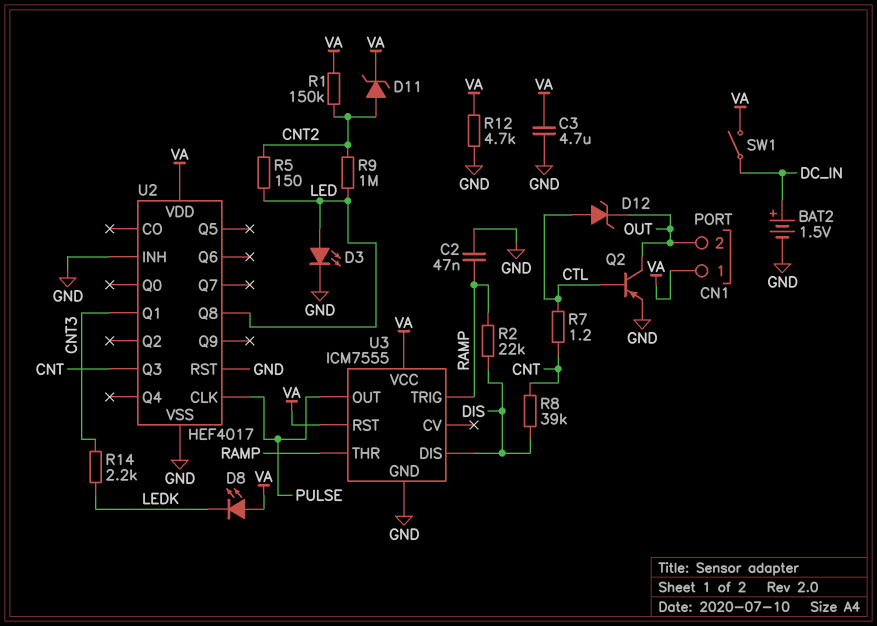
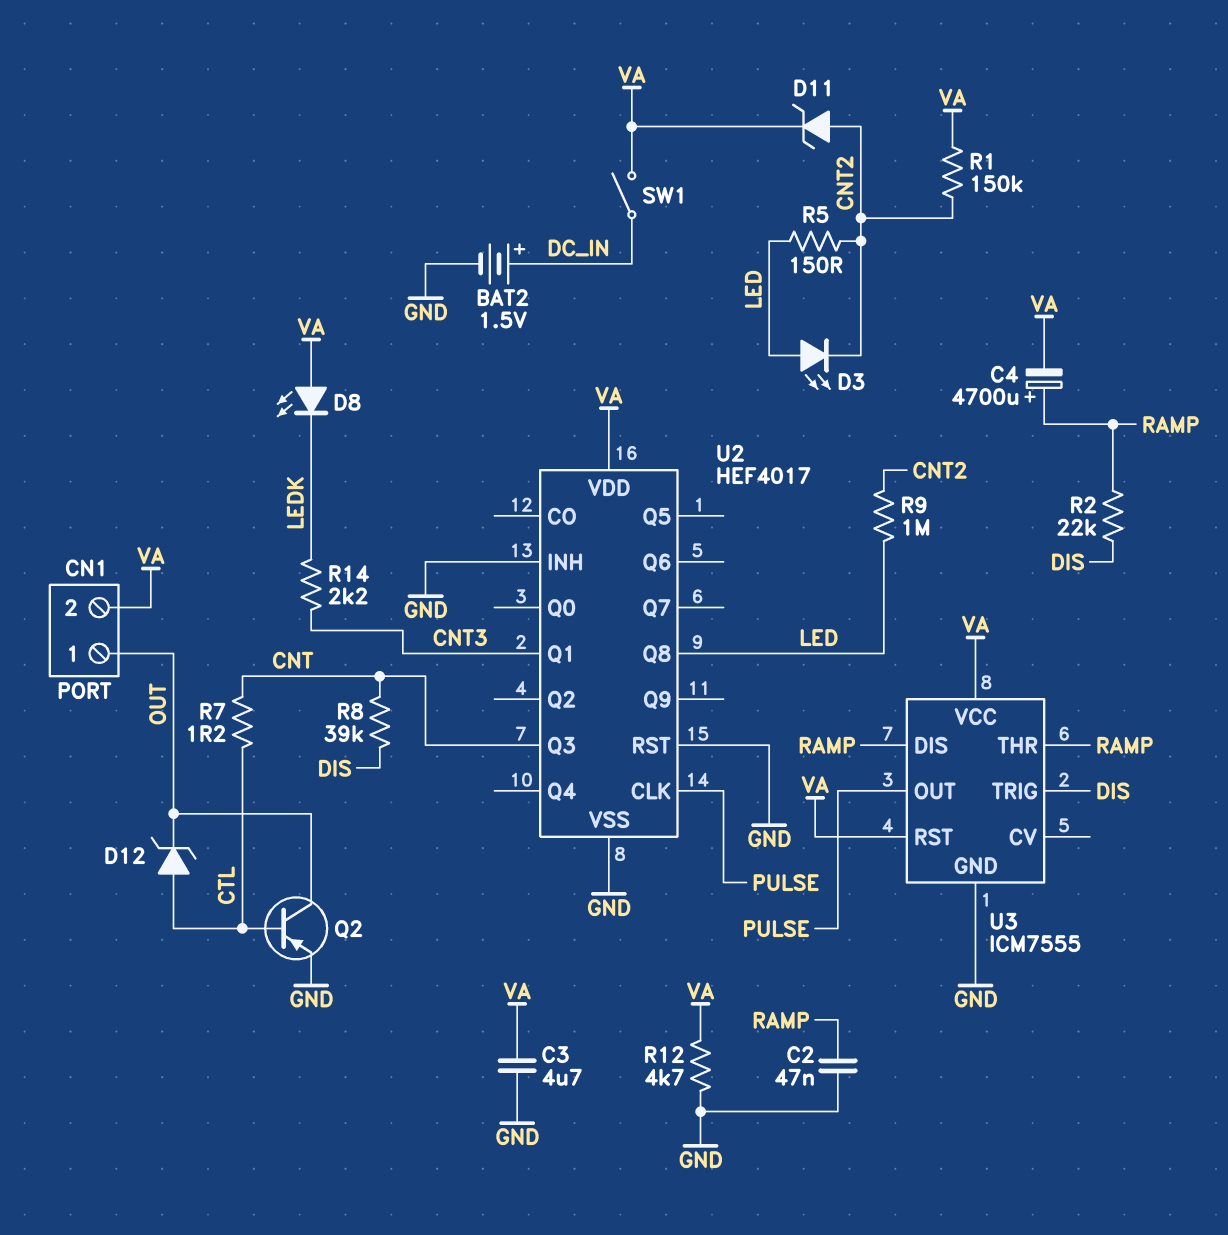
C4: none -> 4700uF (plus RAMP, minus VA)
CN1 pin 1: VA -> OUT
CN1 pin 2: OUT -> VA
D3: LED (A LED, K GND) -> LED (A LED, K CNT2)
U3 pin DIS: DIS -> RAMP
U3 pin TRIG: RAMP -> DIS

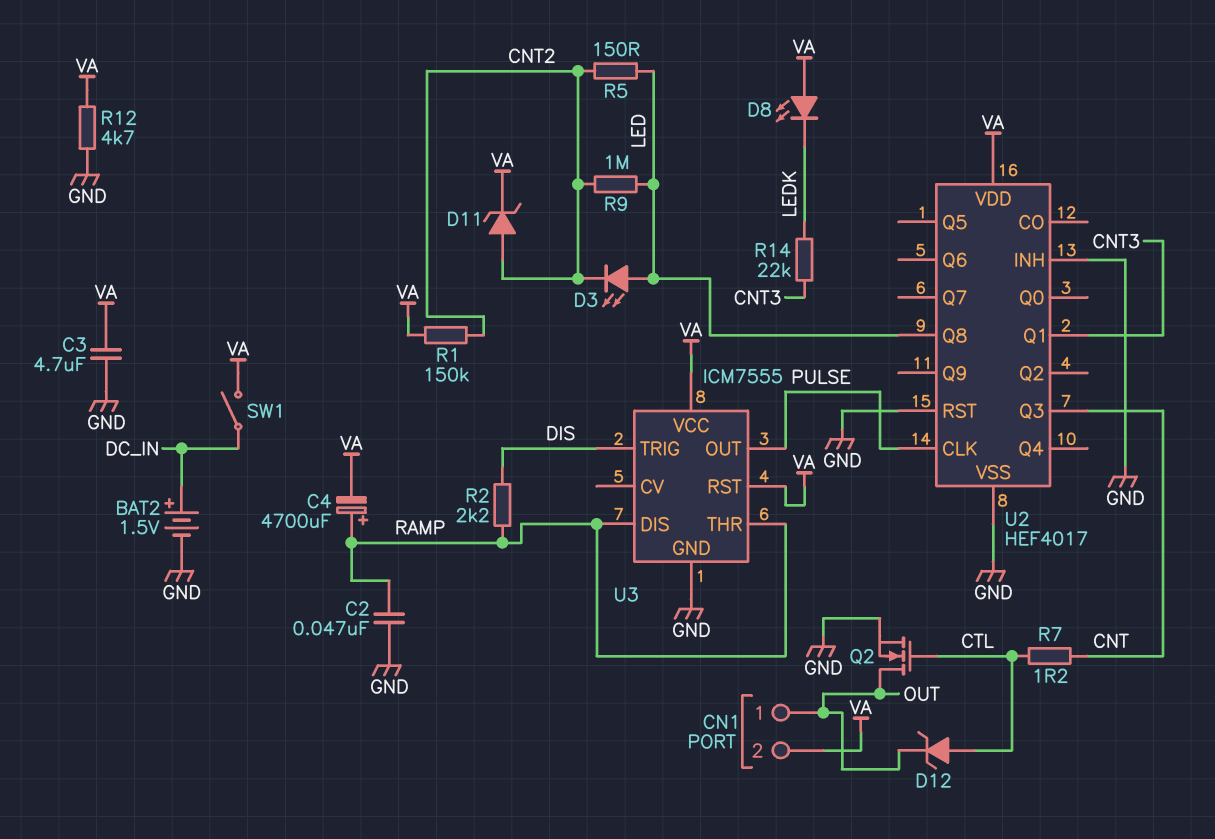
Q2: PNP (B CTL, C OUT, E GND) -> NMOS (G CTL, D OUT, S GND)
R2: 22k (DIS, RAMP) -> 2.2k (DIS, RAMP)
R8: 39k (CNT, DIS) -> none
R14: 2.2k (CNT3, LEDK) -> 22k (CNT3, LEDK)

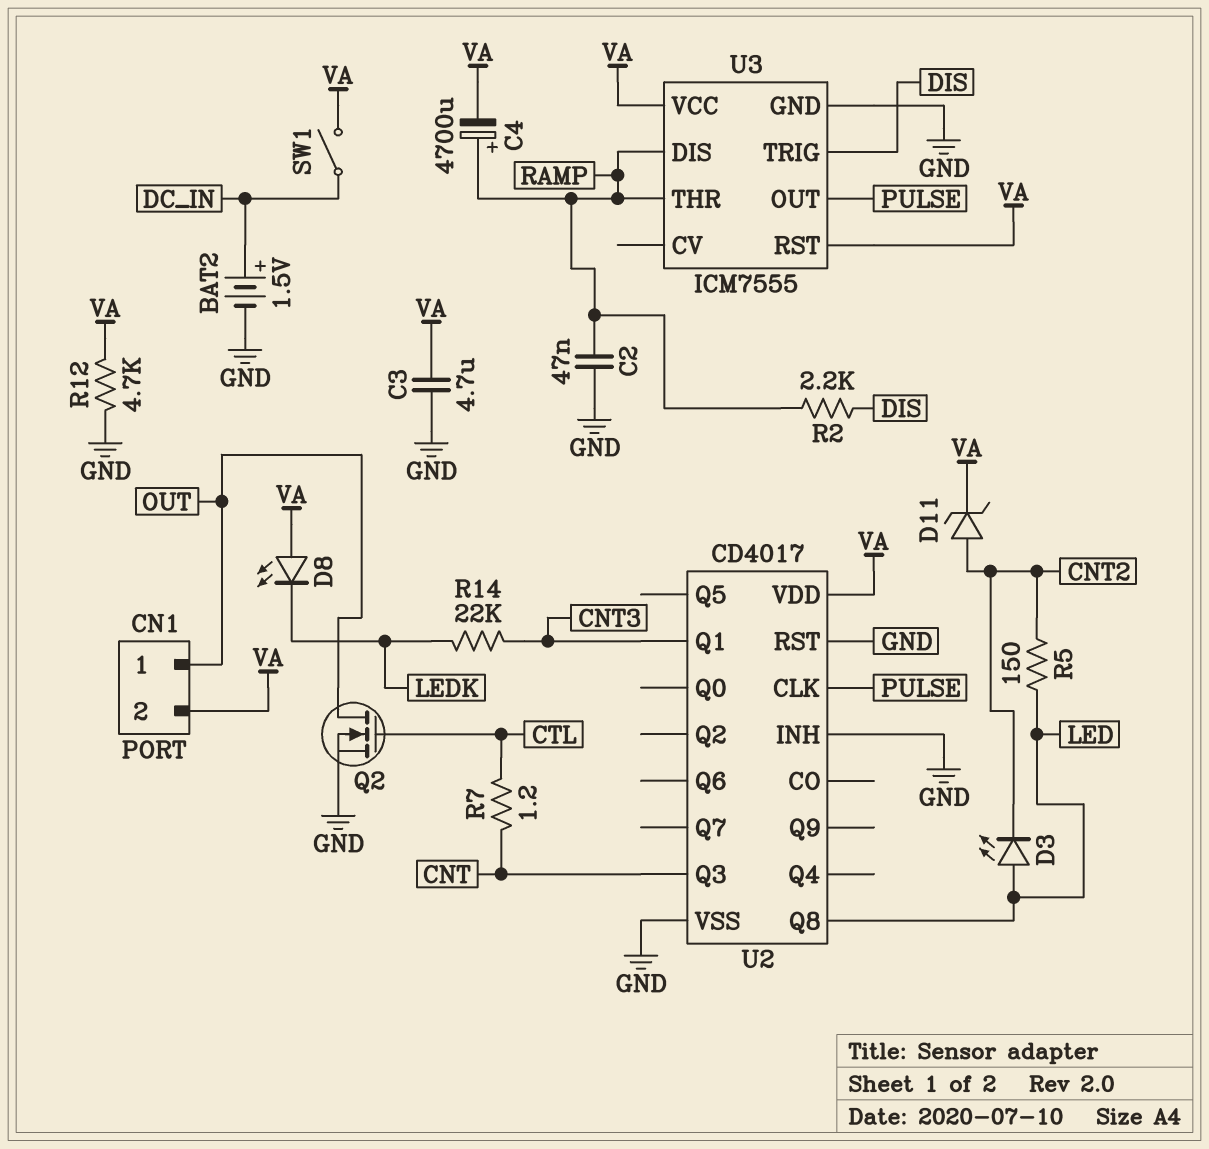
D12: zener (A CTL, K OUT) -> none
R1: 150k (CNT2, VA) -> none
R9: 1M (CNT2, LED) -> none
U2: HEF4017 -> CD4017

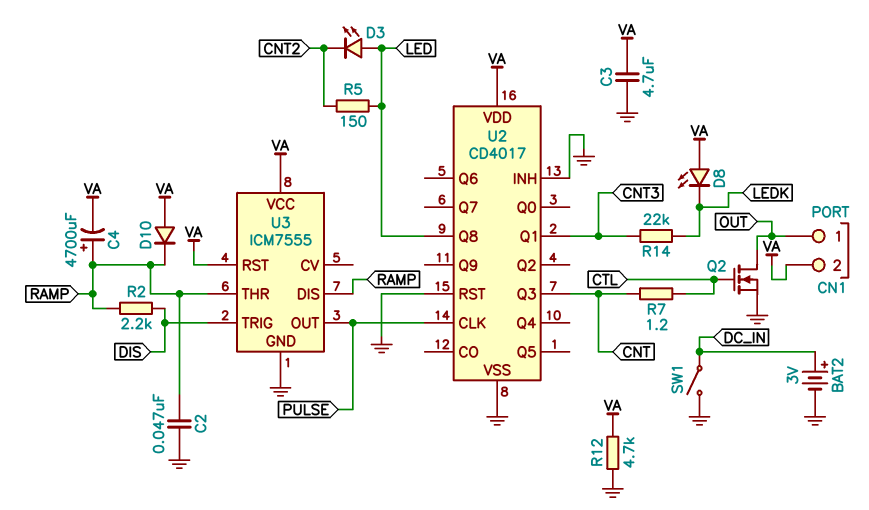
BAT2: 1.5V (plus DC_IN, minus GND) -> 3V (plus DC_IN, minus GND)
D10: none -> diode (A VA, K RAMP)
D11: zener (A CNT2, K VA) -> none
SW1: switch (DC_IN, VA) -> switch (DC_IN, GND)

